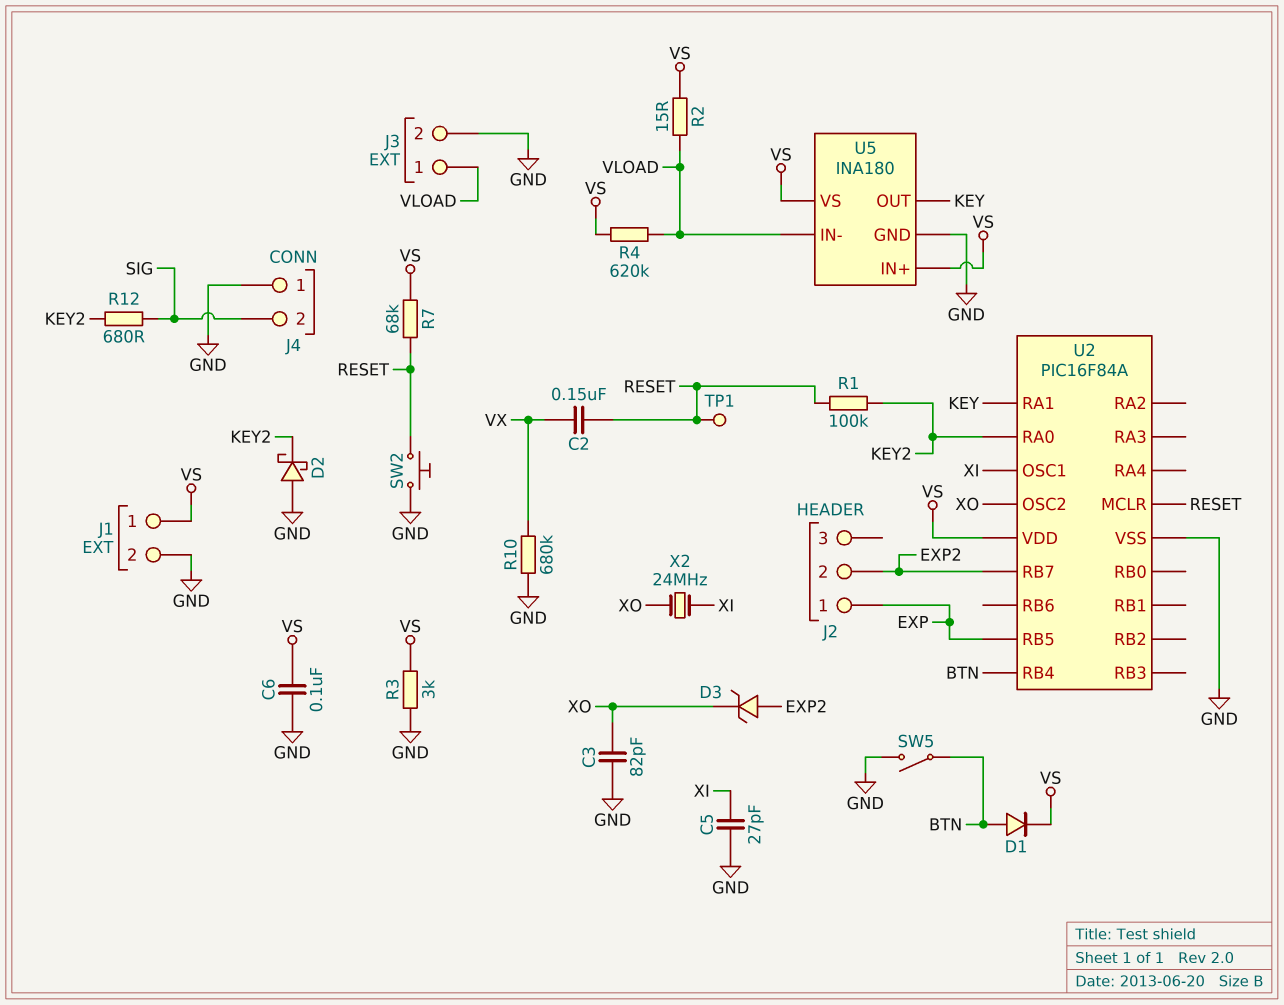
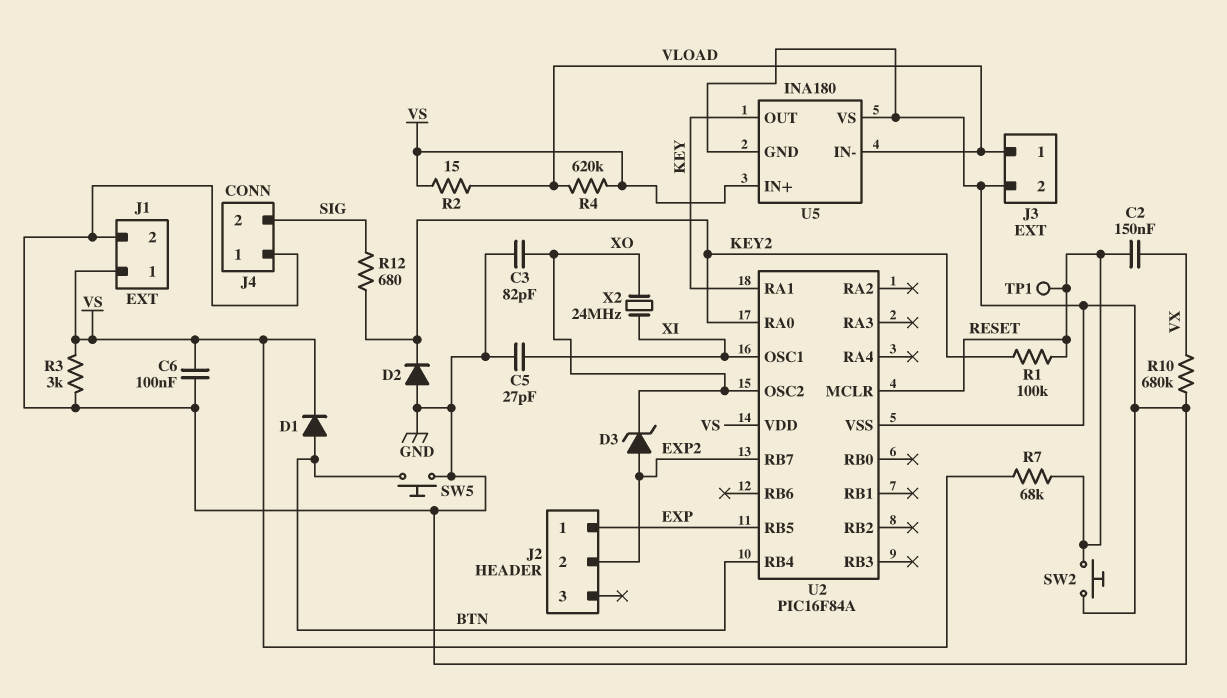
D2: schottky (A GND, K KEY2) -> diode (A GND, K KEY2)
SW5: switch (BTN, GND) -> button (BTN, GND)
U5 pin VS: VS -> GND

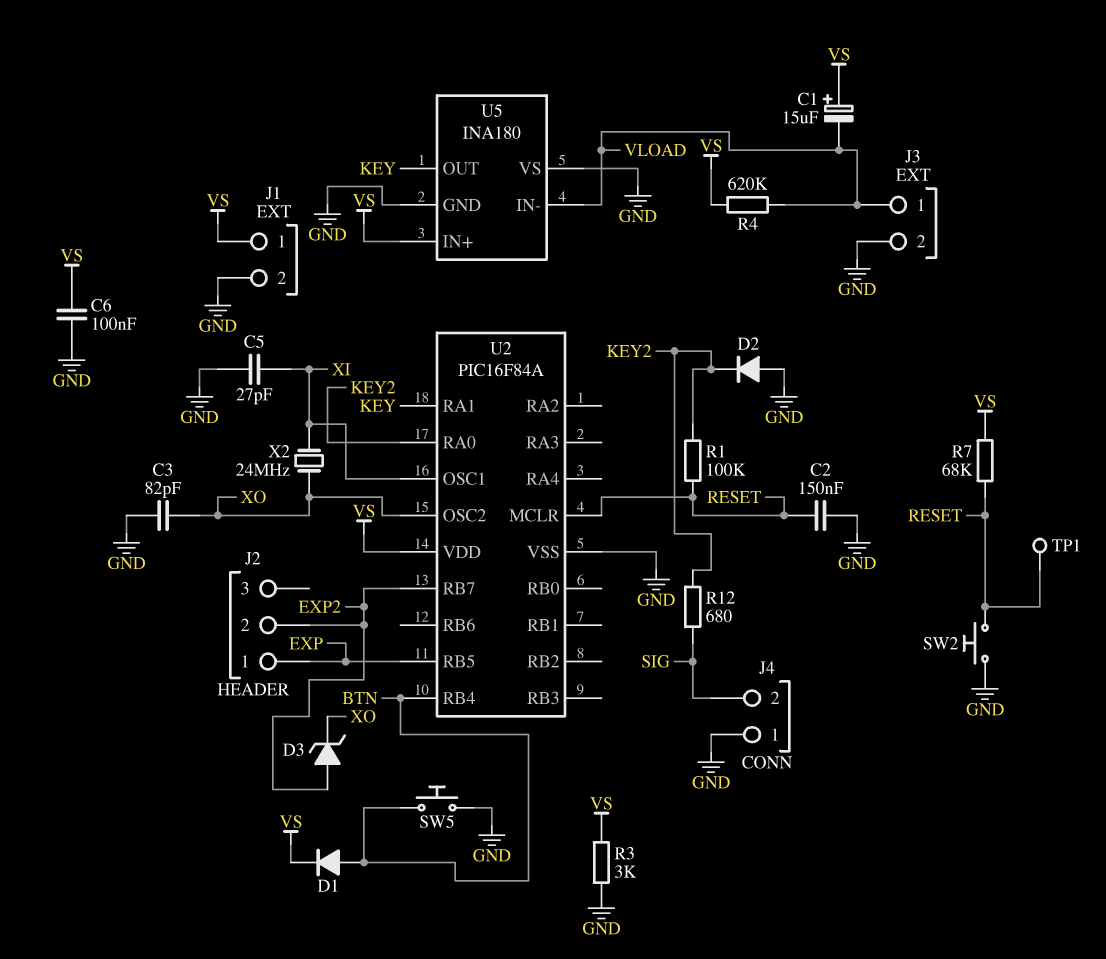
C1: none -> 15uF (plus VS, minus VLOAD)
C2: 150nF (RESET, VX) -> 150nF (GND, RESET)
R2: 15 (VLOAD, VS) -> none
R10: 680k (GND, VX) -> none

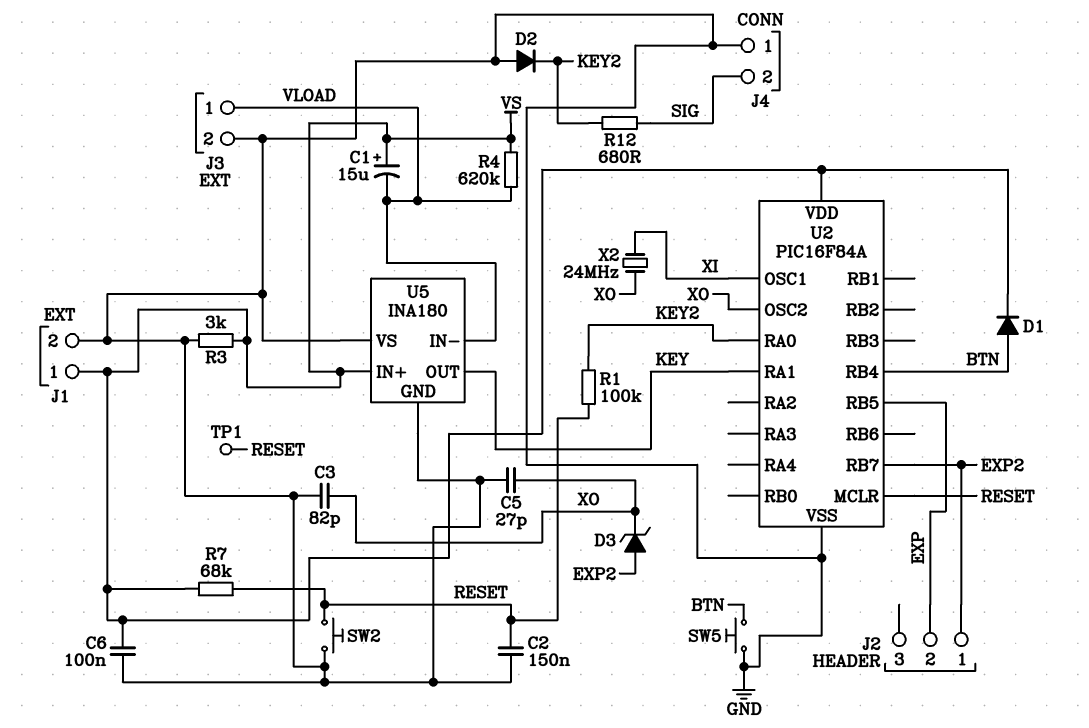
C5: 27pF (GND, XI) -> 27pF (GND, XO)
J2 pin 1: EXP -> EXP2
J2 pin 2: EXP2 -> EXP

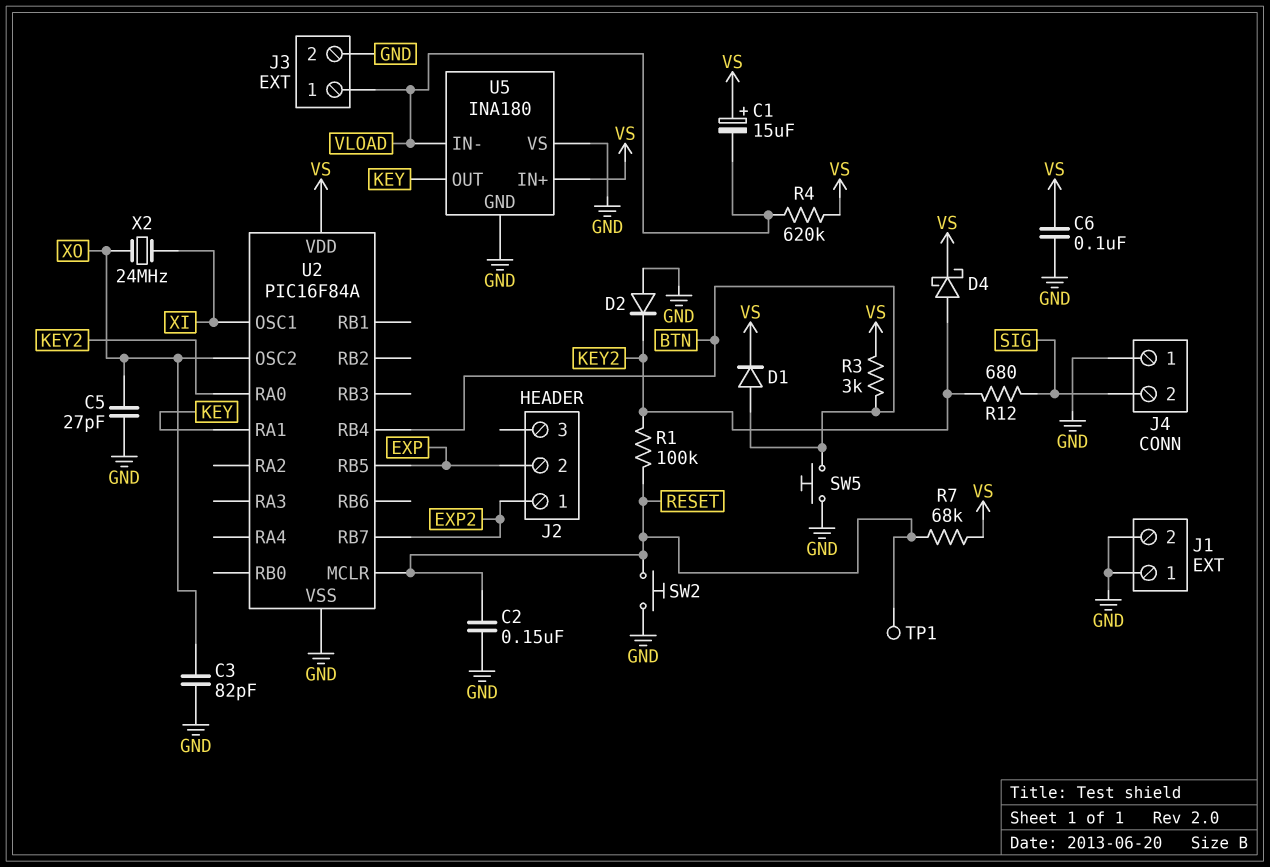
D3: zener (A EXP2, K XO) -> none
D4: none -> schottky (A KEY2, K VS)
J1 pin 1: VS -> GND
R3: 3k (GND, VS) -> 3k (BTN, VS)

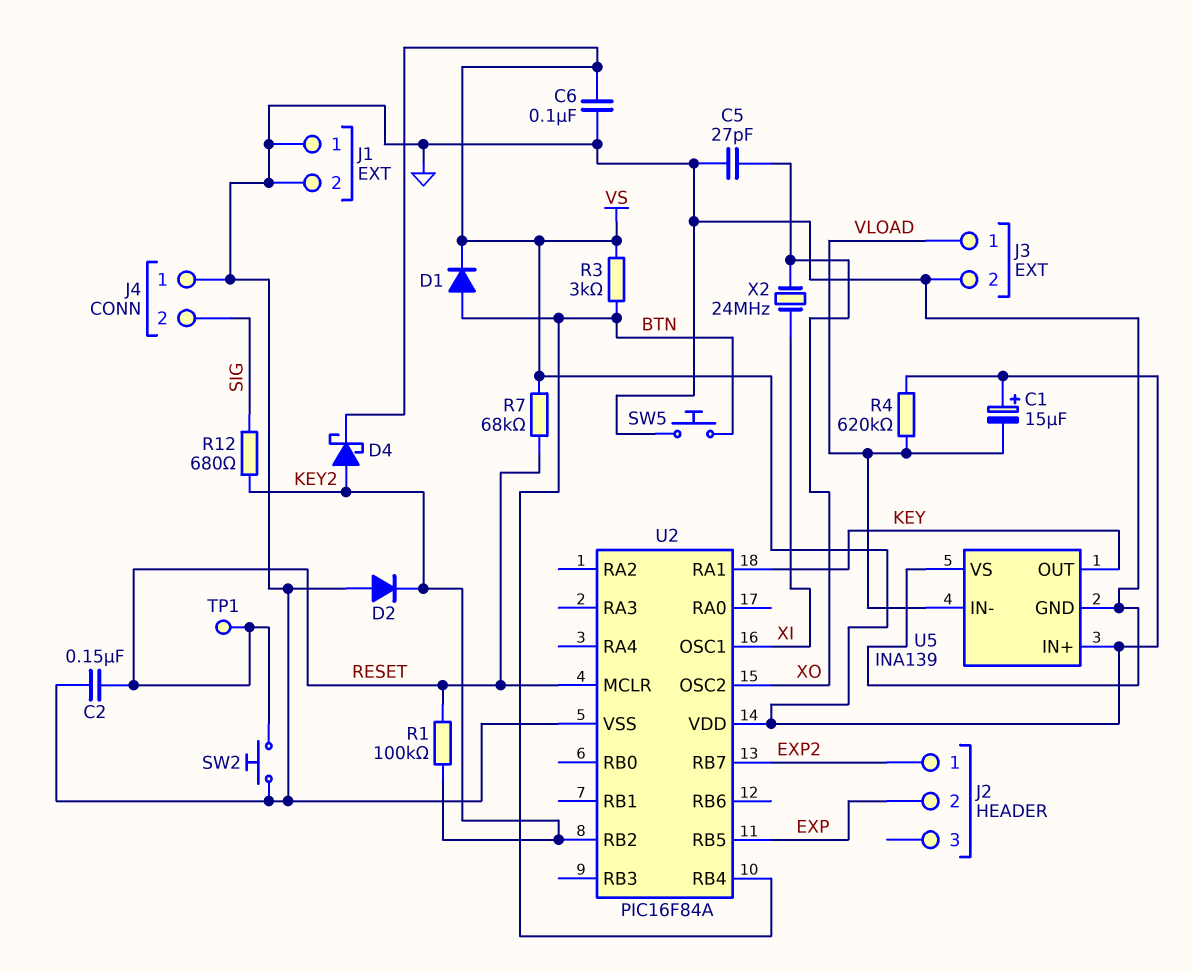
C3: 82pF (GND, XO) -> none
U2 pin RA0: KEY2 -> none
U2 pin RB2: none -> KEY2
U5: INA180 -> INA139

